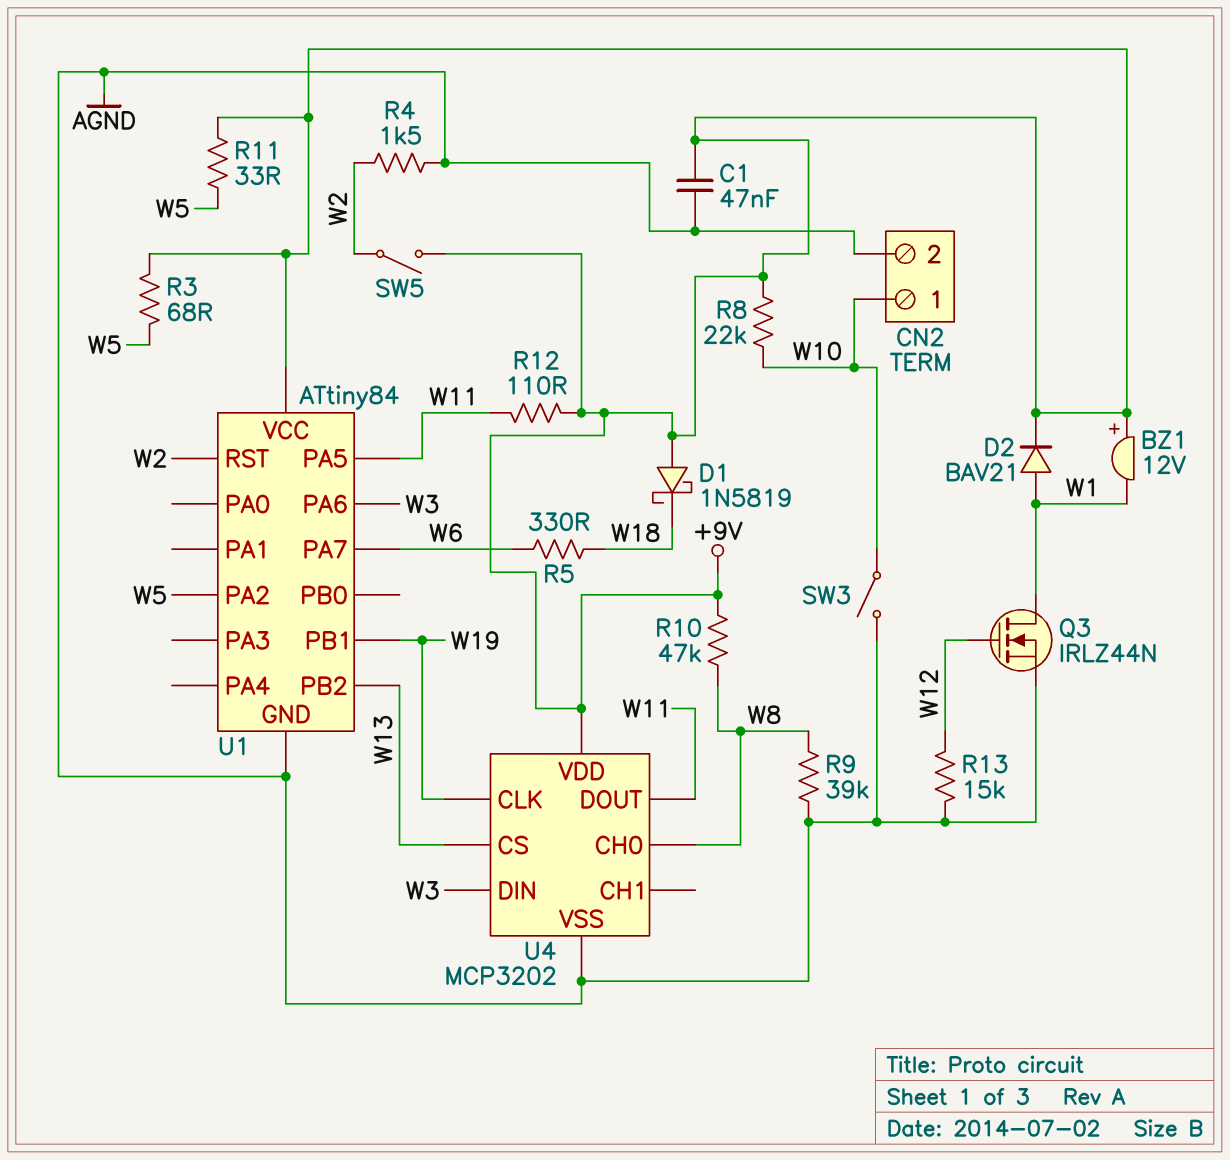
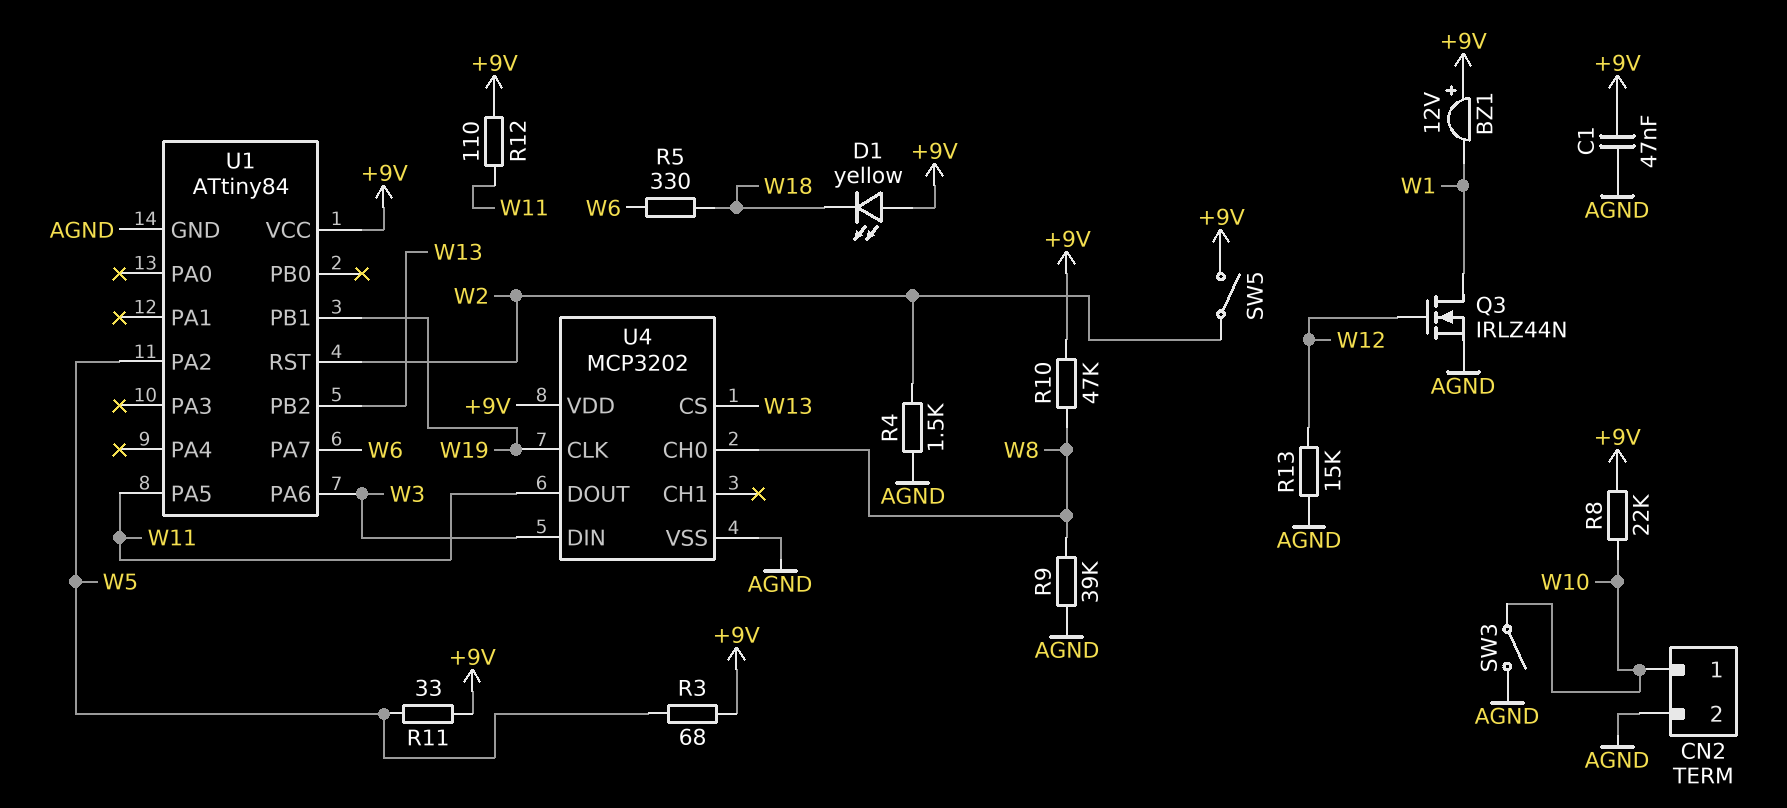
D1: schottky 1N5819 (A +9V, K W18) -> LED yellow (A +9V, K W18)
D2: diode BAV21 (A W1, K +9V) -> none

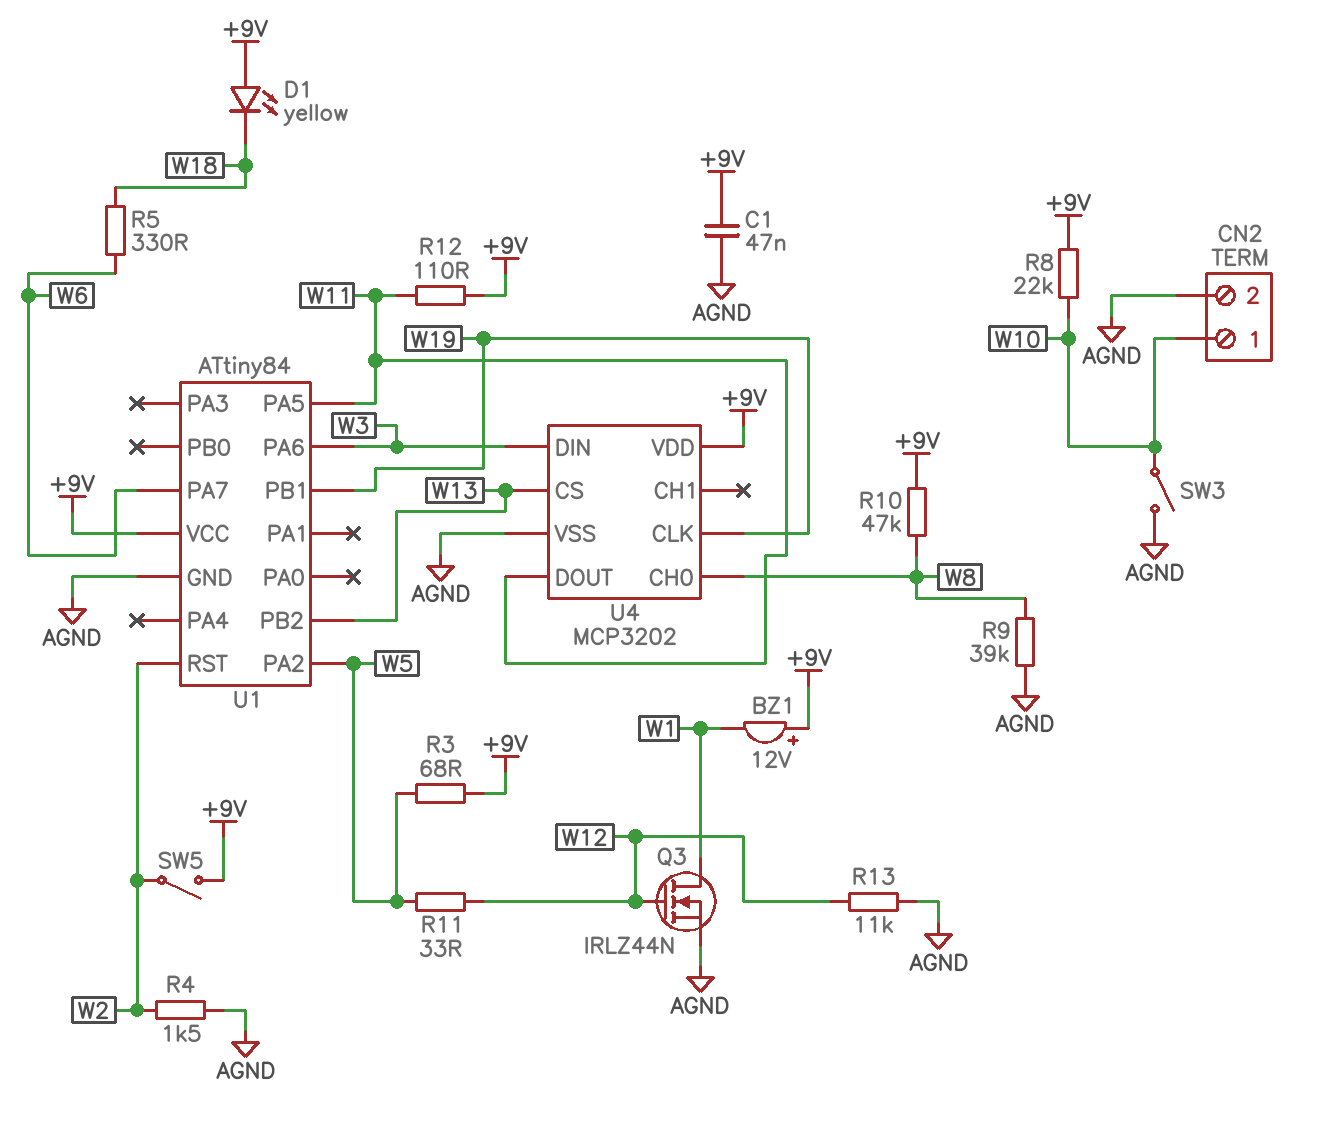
R11: 33 (+9V, W5) -> 33 (W5, W12)
R13: 15k (AGND, W12) -> 11k (AGND, W12)

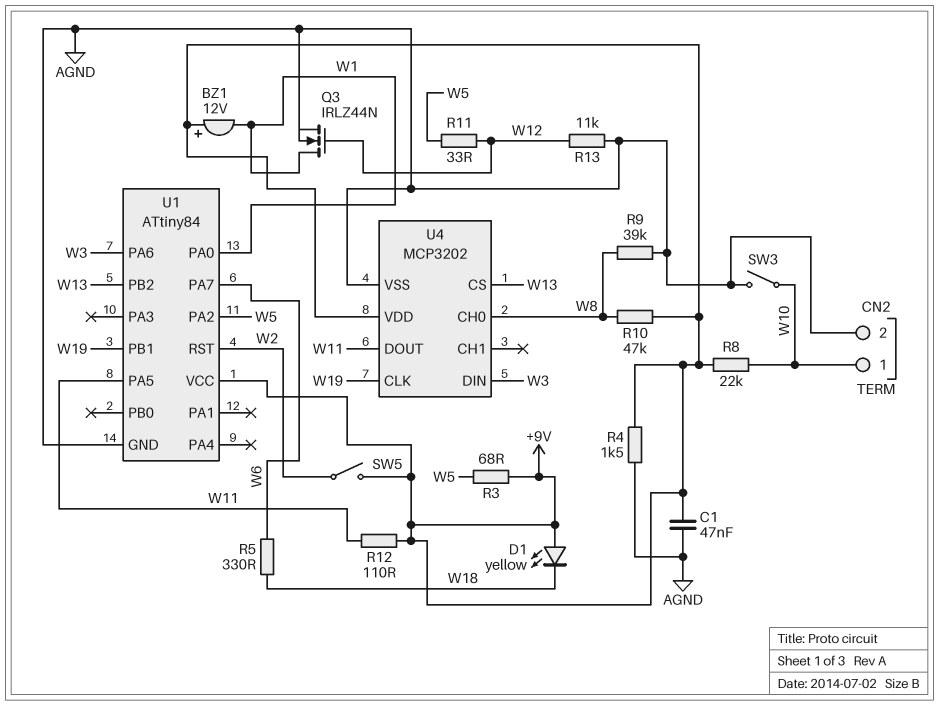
R4: 1.5k (AGND, W2) -> 1.5k (+9V, AGND)
U1 pin PA0: none -> W1

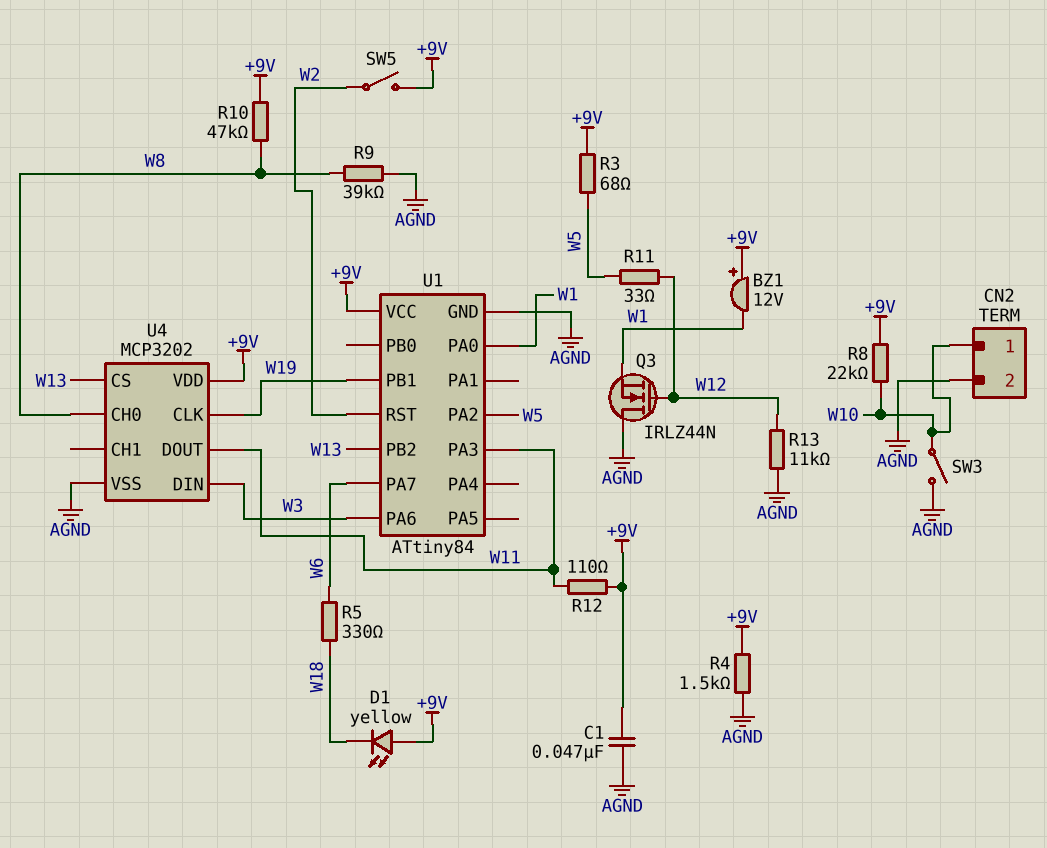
Q3: NMOS IRLZ44N (G W12, D W1, S AGND) -> NMOS IRLZ44N (G W12, D AGND, S W1)
U1 pin PA3: none -> W11
U1 pin PA5: W11 -> none

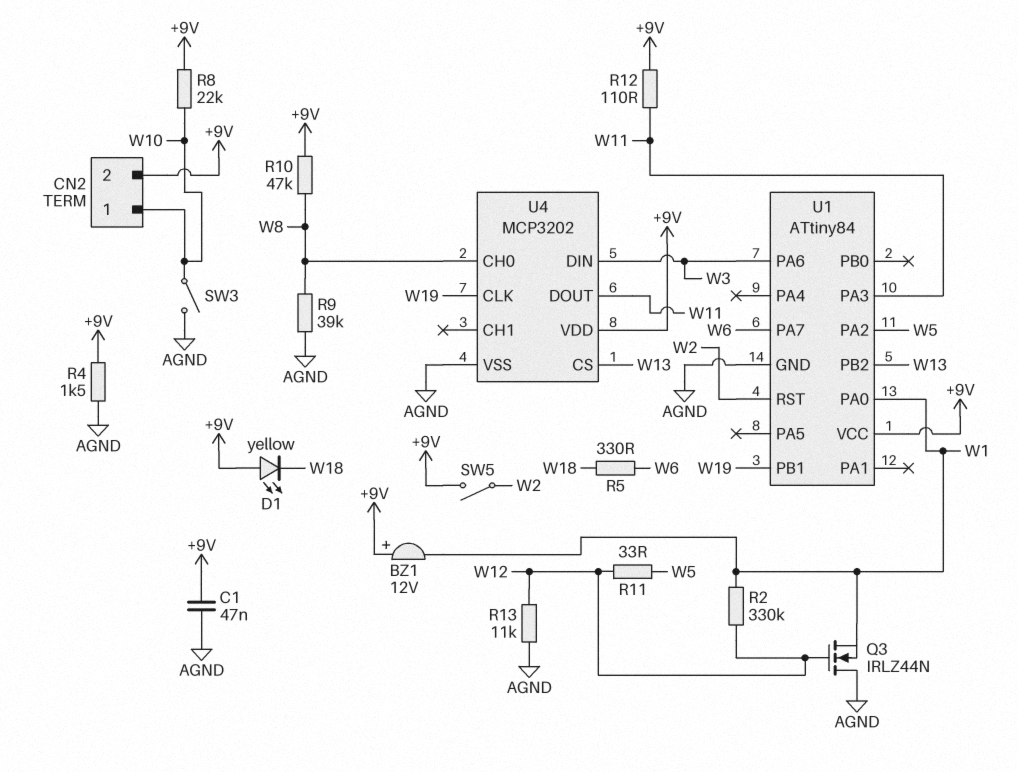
CN2 pin 2: AGND -> +9V
R2: none -> 330k (W1, W12)
R3: 68 (+9V, W5) -> none

